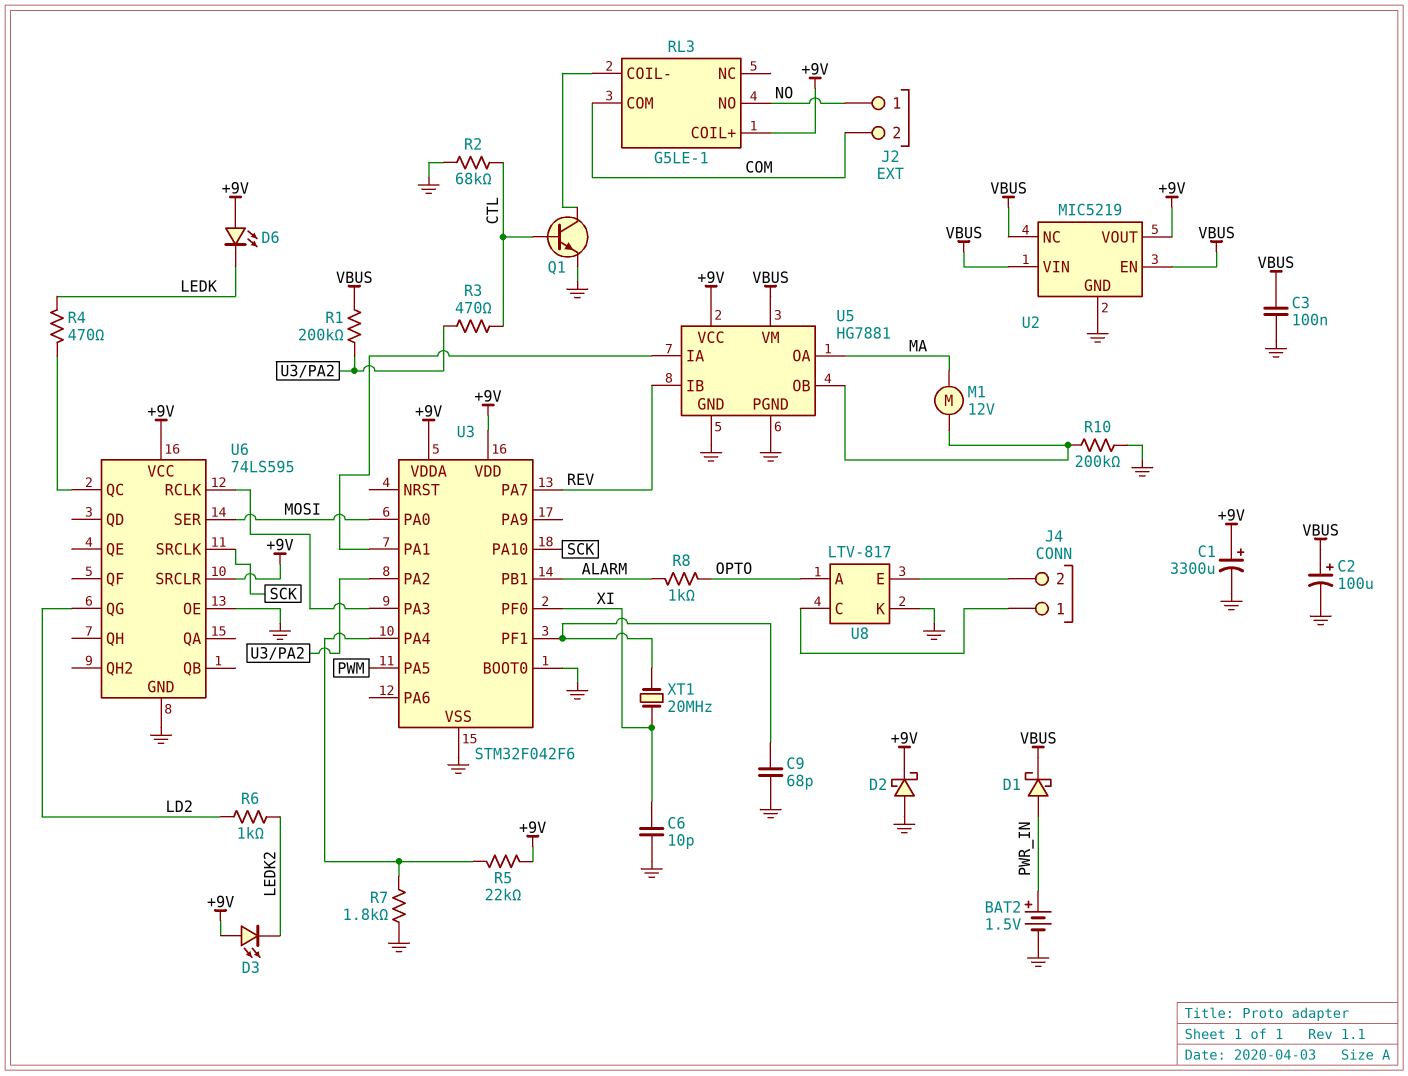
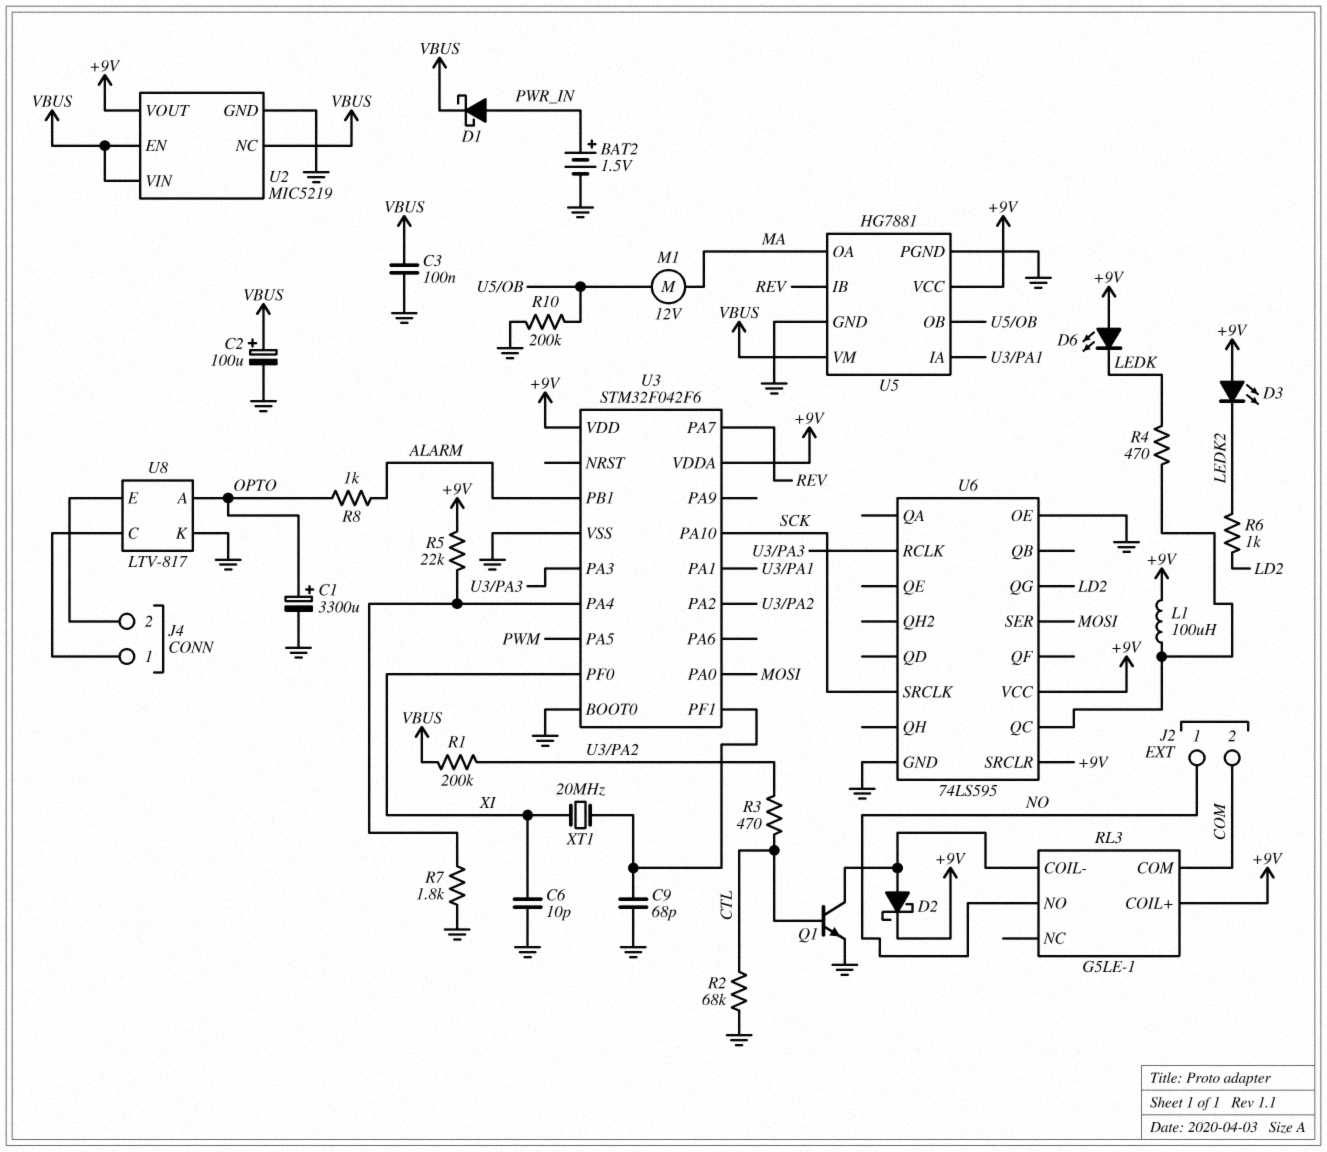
C1: 3300uF (plus +9V, minus GND) -> 3300uF (plus OPTO, minus GND)
D2: schottky (A GND, K +9V) -> schottky (A RL3/COIL-, K +9V)
L1: none -> 100uH (+9V, U6/QC)

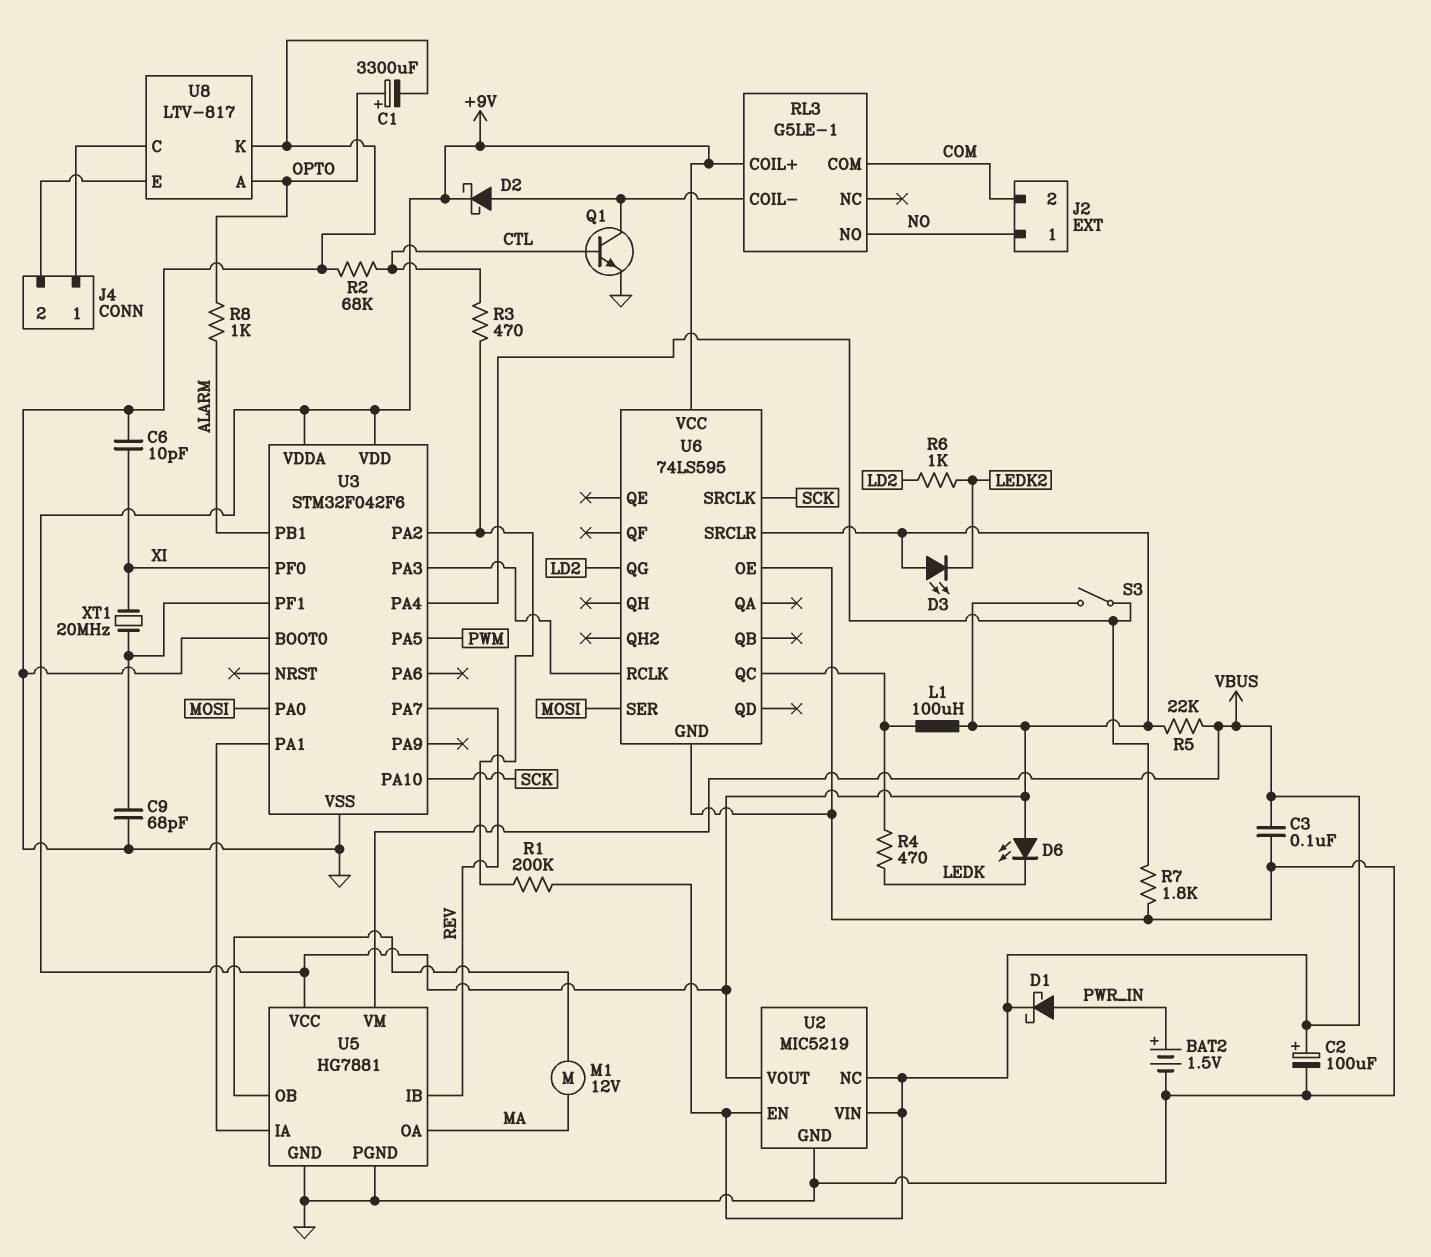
R5: 22k (+9V, U3/PA4) -> 22k (+9V, VBUS)
R10: 200k (GND, U5/OB) -> none
S3: none -> switch (+9V, U3/PA4)

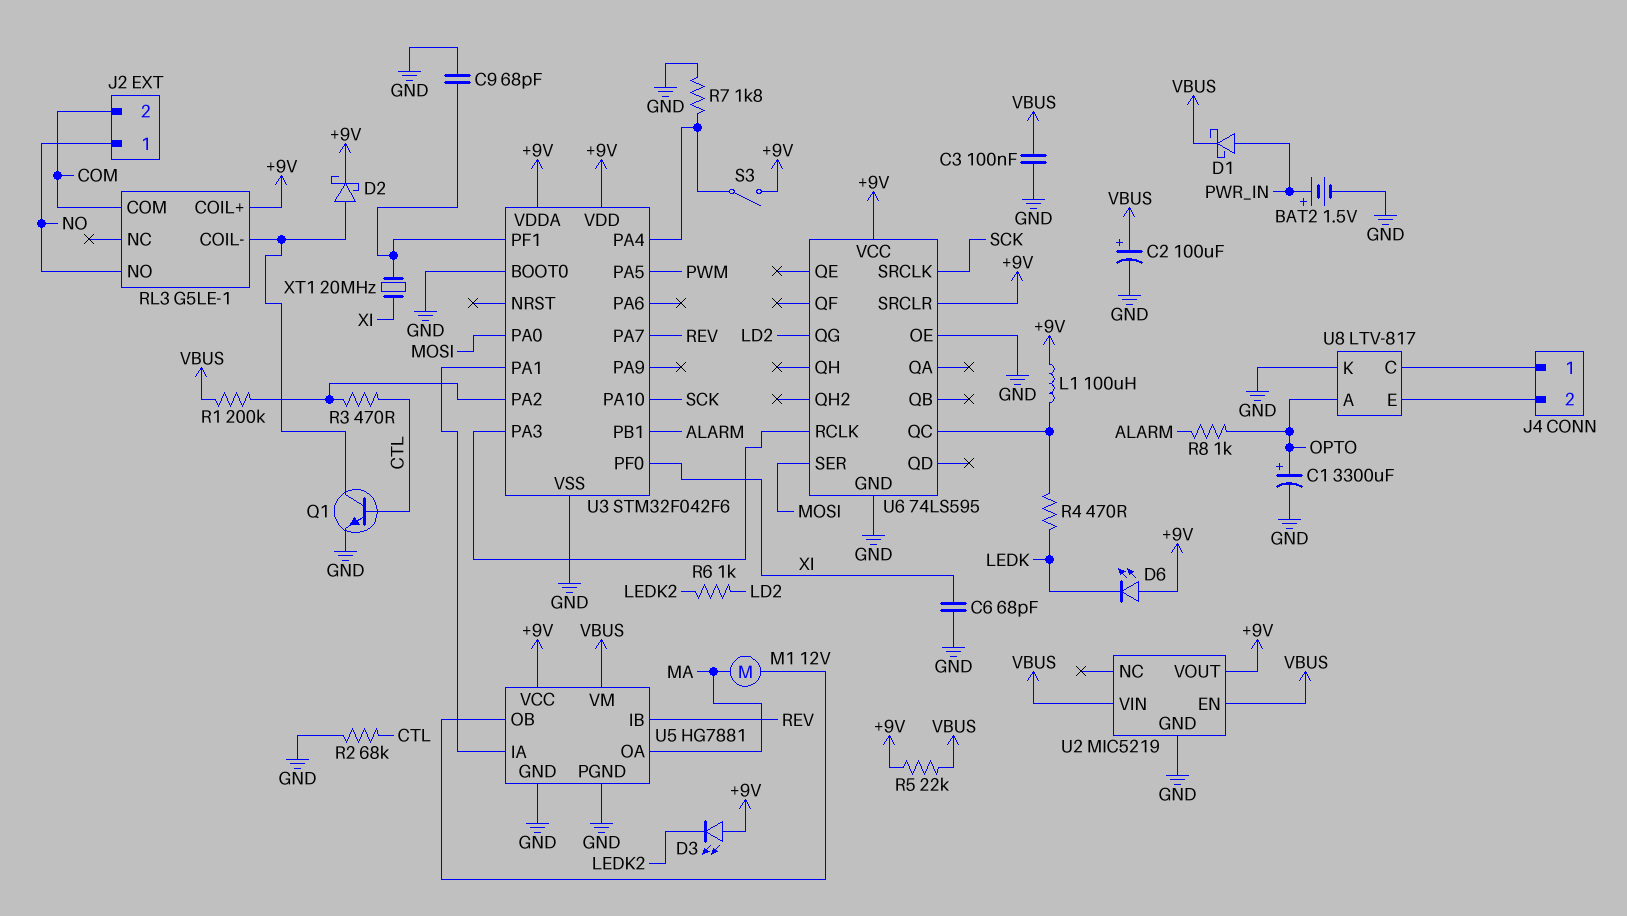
C6: 10pF (GND, XI) -> 68pF (GND, XI)
U2 pin NC: VBUS -> none

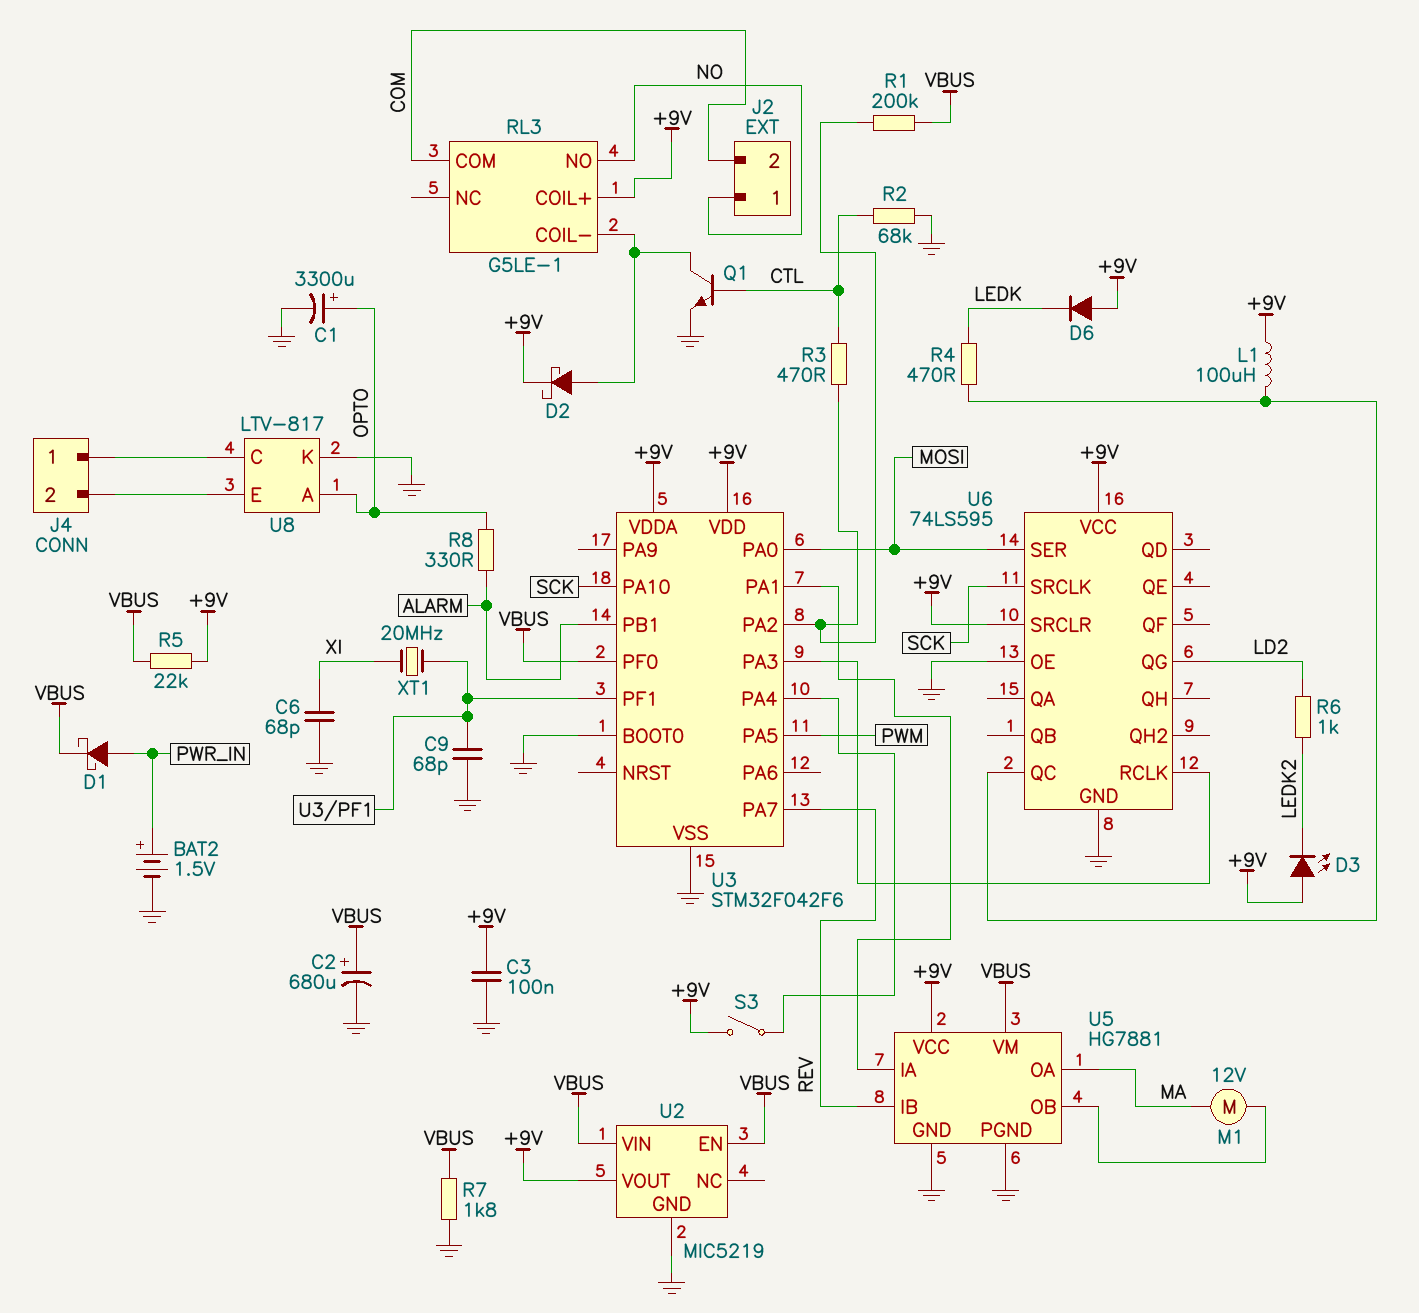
C2: 100uF (plus VBUS, minus GND) -> 680uF (plus VBUS, minus GND)
C3: 100nF (GND, VBUS) -> 100nF (+9V, GND)
D6: LED (A +9V, K LEDK) -> diode (A +9V, K LEDK)
R7: 1.8k (GND, U3/PA4) -> 1.8k (GND, VBUS)
R8: 1k (ALARM, OPTO) -> 330 (ALARM, OPTO)
U3 pin PF0: XI -> VBUS

